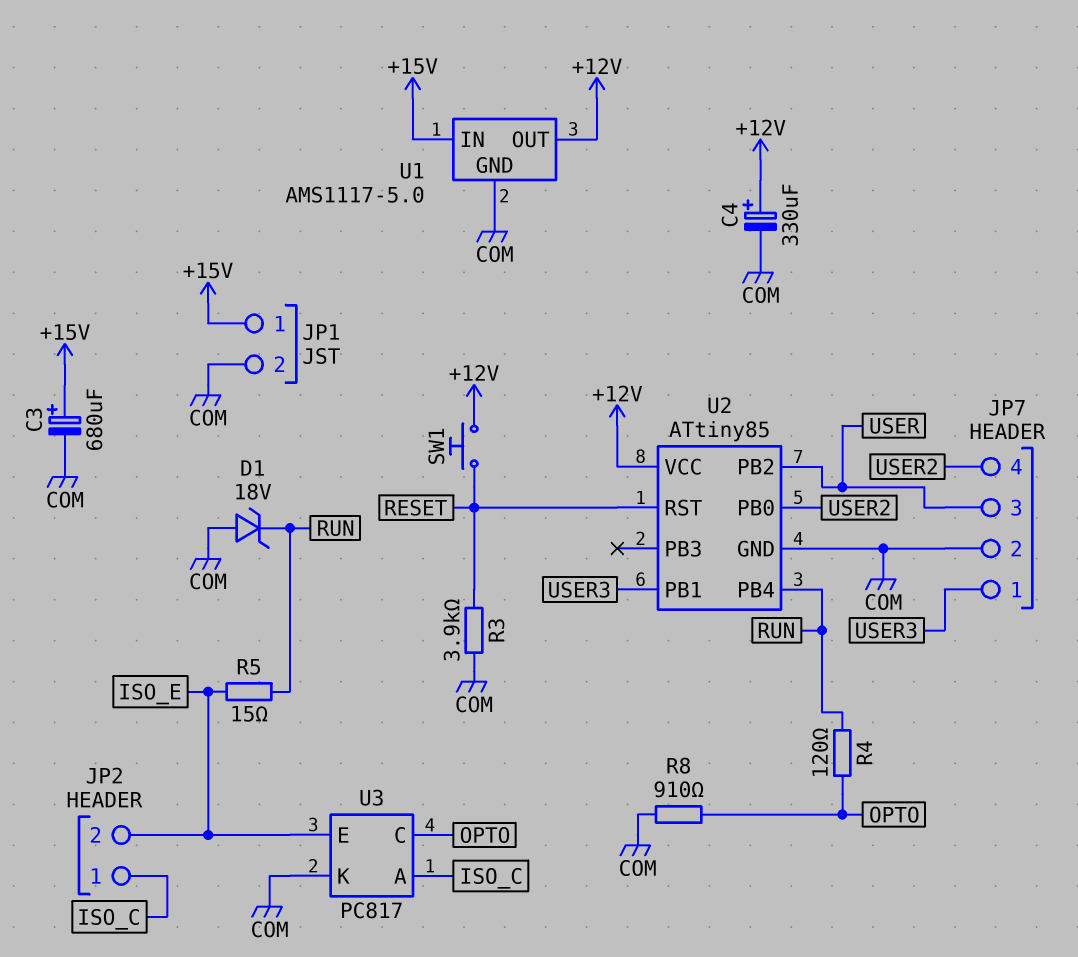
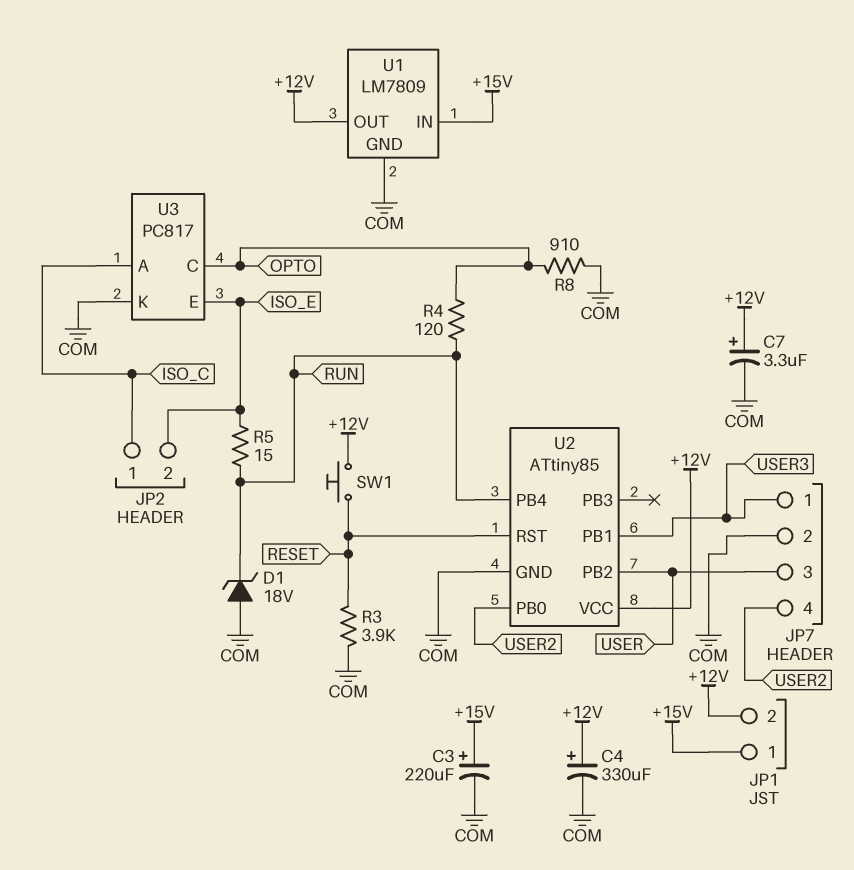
C3: 680uF (plus +15V, minus COM) -> 220uF (plus +15V, minus COM)
C7: none -> 3.3uF (plus +12V, minus COM)
JP1 pin 2: COM -> +12V
U1: AMS1117-5.0 -> LM7809

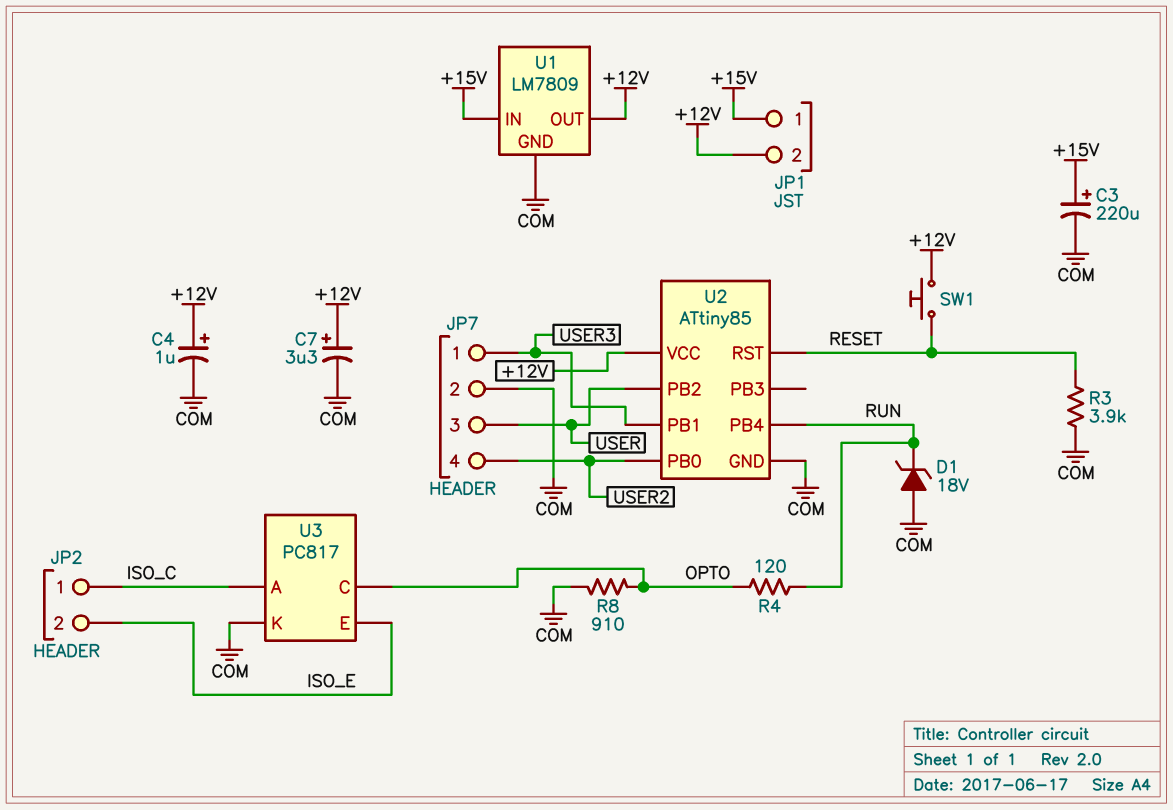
C4: 330uF (plus +12V, minus COM) -> 1uF (plus +12V, minus COM)
R5: 15 (ISO_E, RUN) -> none

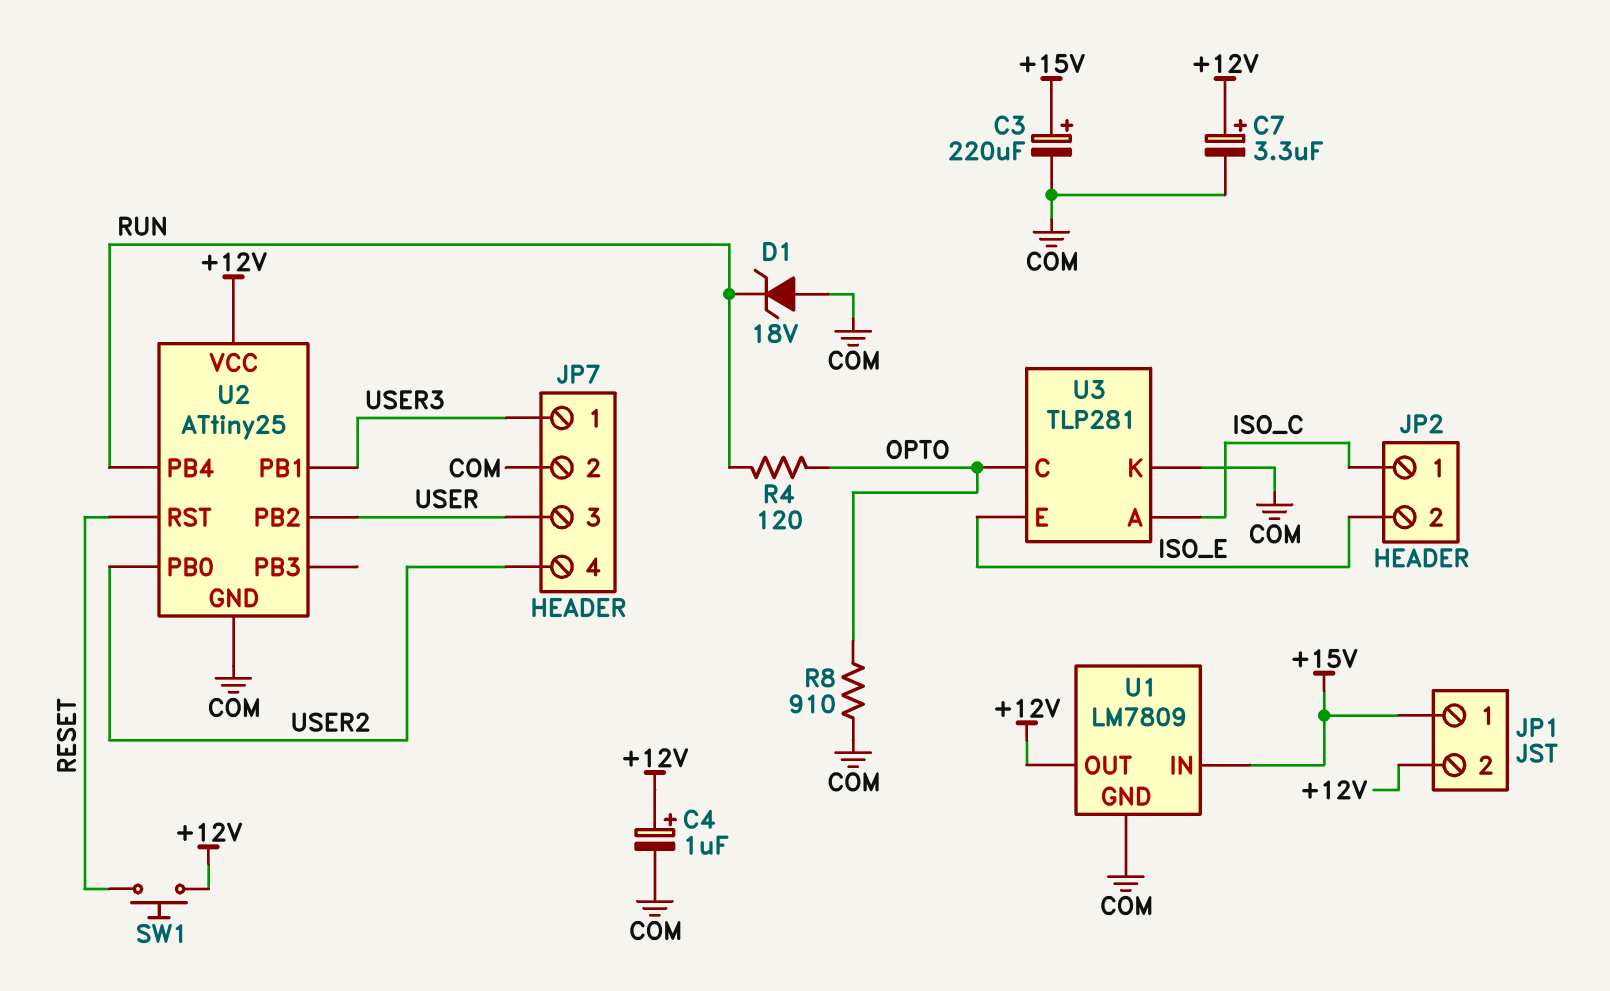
R3: 3.9k (COM, RESET) -> none
U2: ATtiny85 -> ATtiny25
U3: PC817 -> TLP281

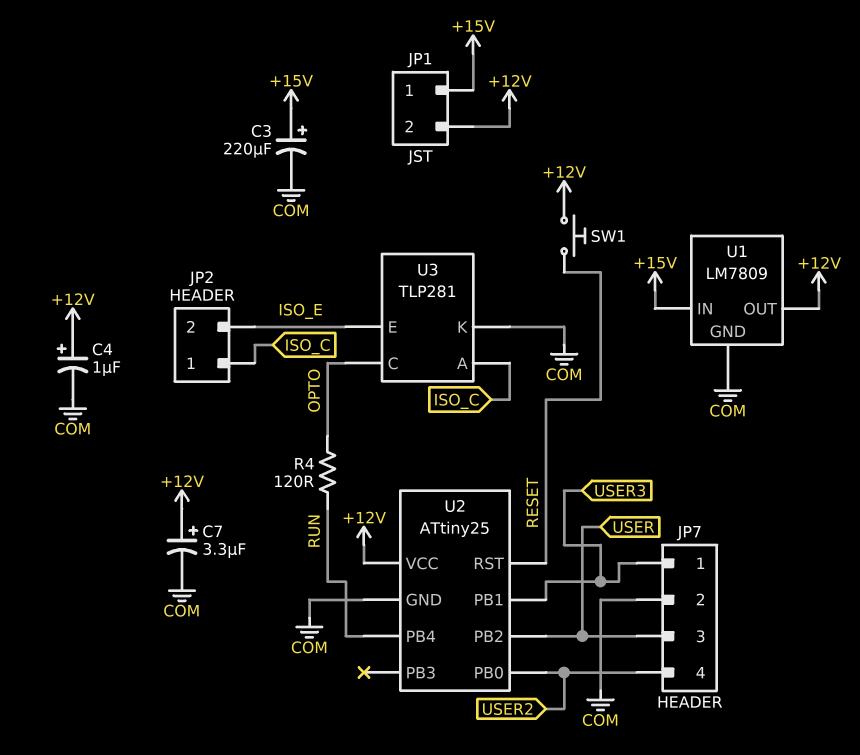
D1: zener 18V (A COM, K RUN) -> none
R8: 910 (COM, OPTO) -> none

